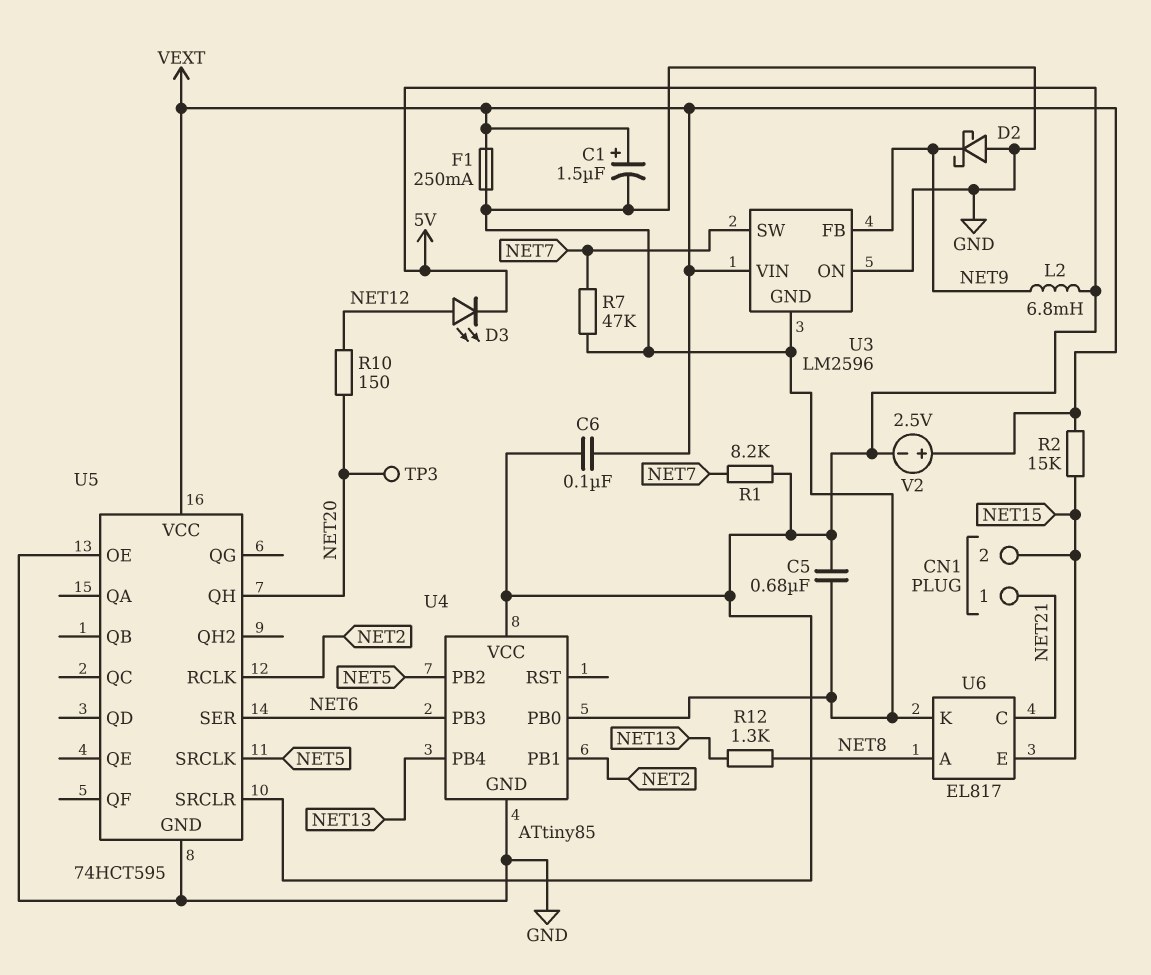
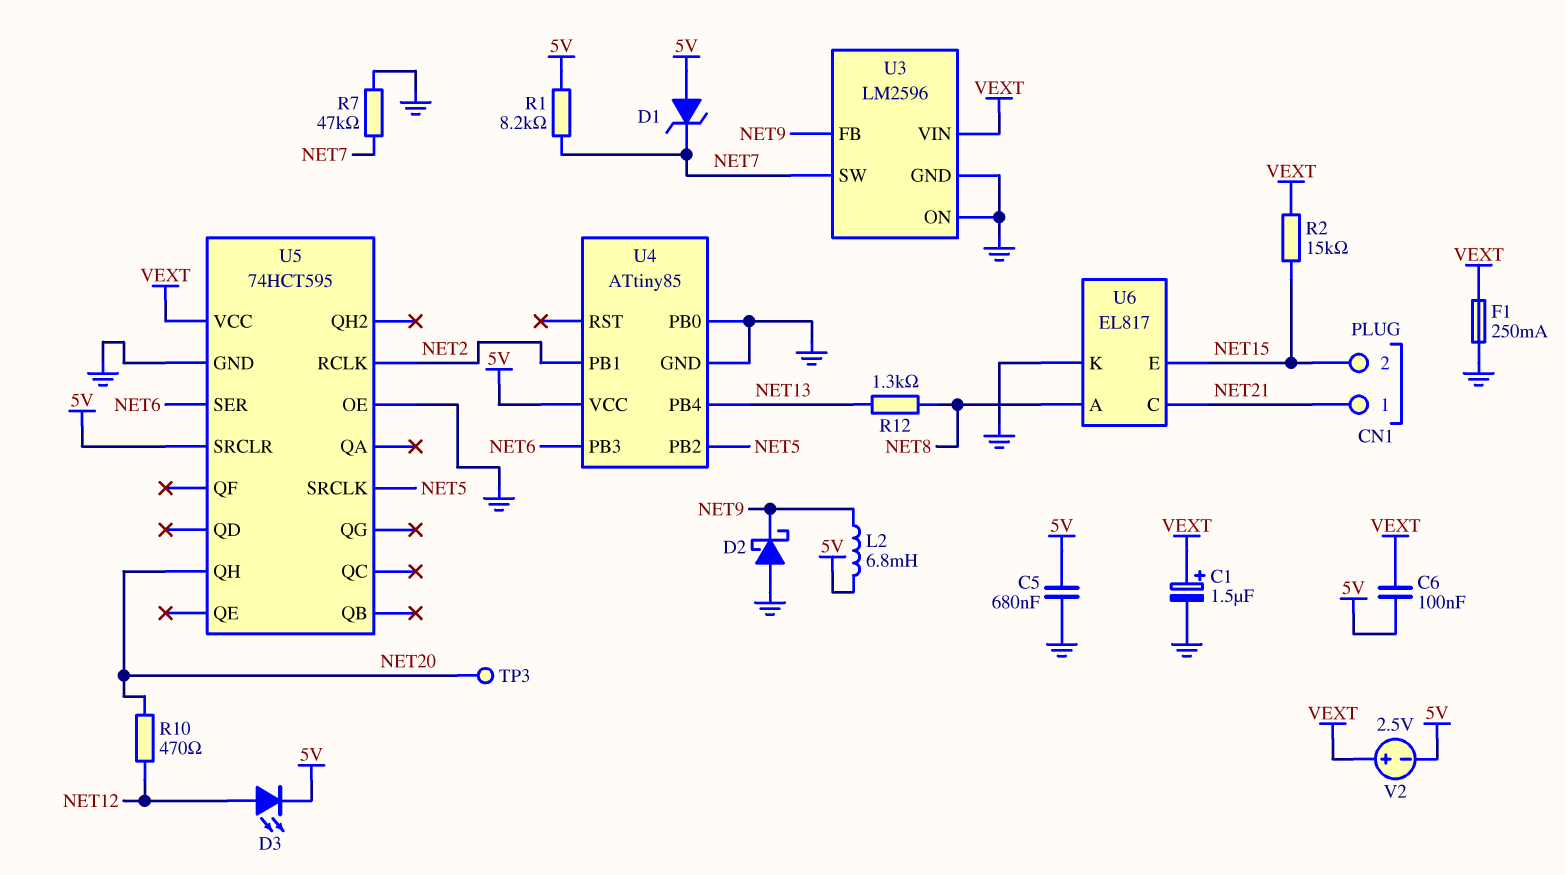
D1: none -> zener (A 5V, K NET7)
R10: 150 (NET12, NET20) -> 470 (NET12, NET20)

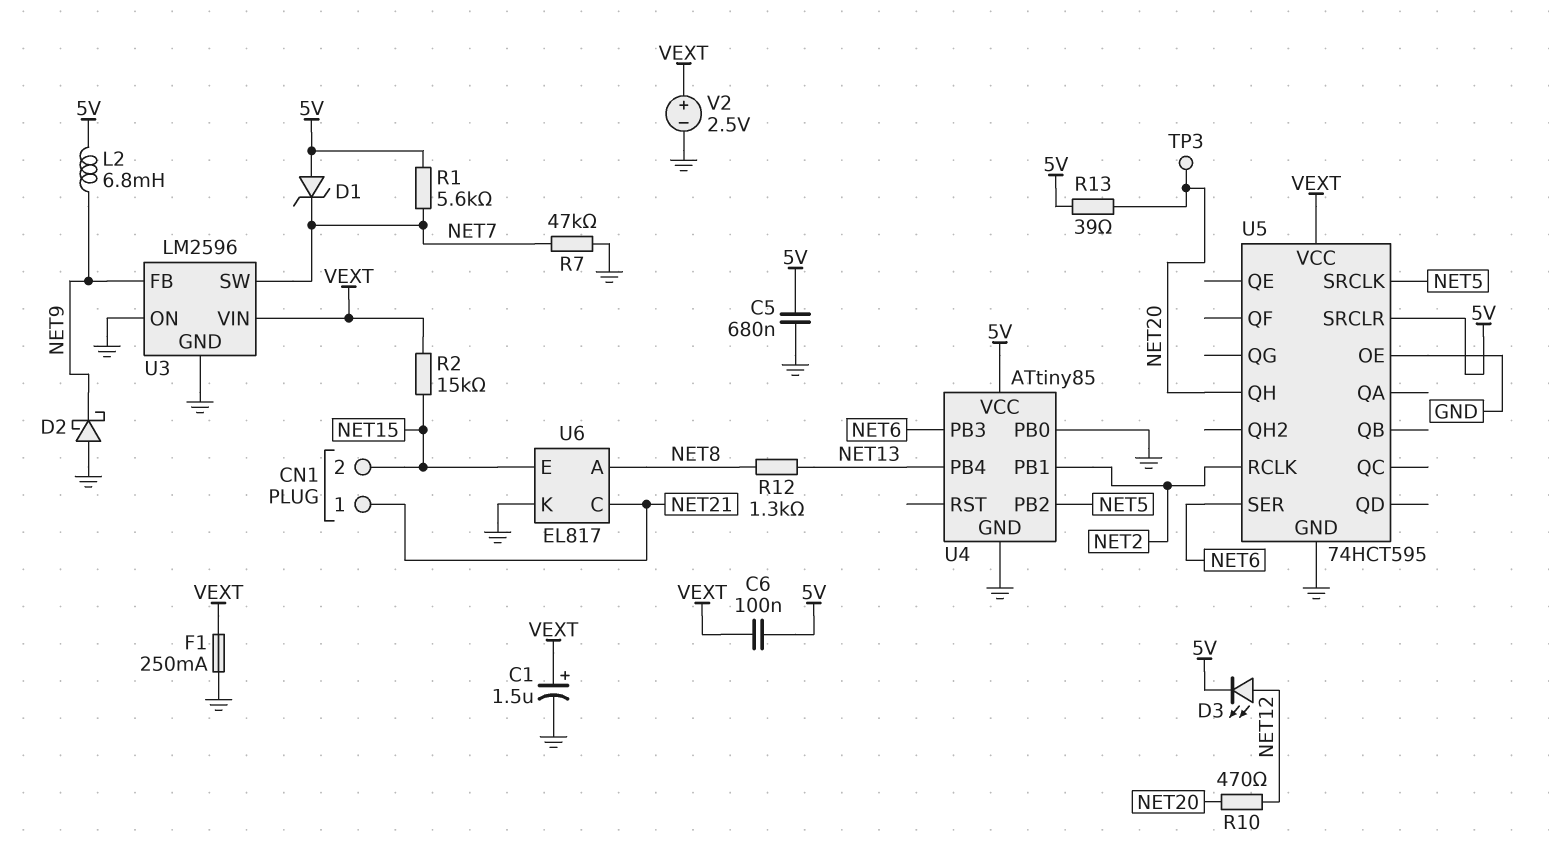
R1: 8.2k (5V, NET7) -> 5.6k (5V, NET7)
R13: none -> 39 (5V, NET20)
V2: 2.5V (plus VEXT, minus 5V) -> 2.5V (plus VEXT, minus GND)

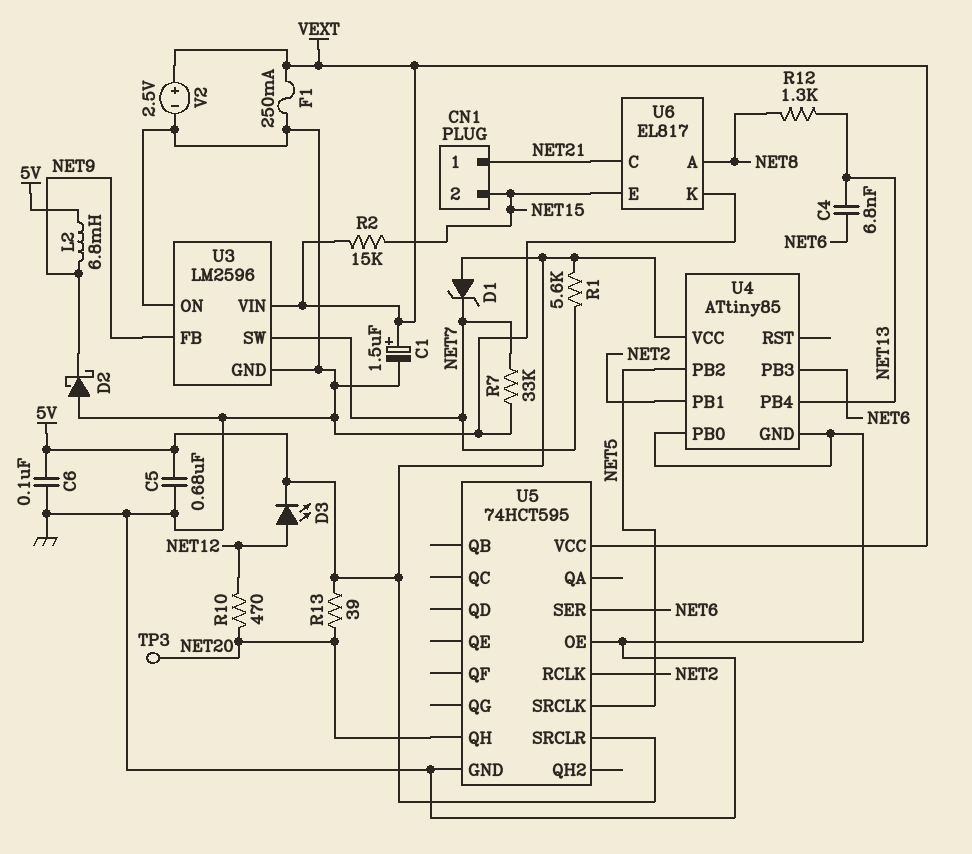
C4: none -> 6.8nF (NET6, NET13)
C6: 100nF (5V, VEXT) -> 100nF (5V, GND)
R7: 47k (GND, NET7) -> 33k (GND, NET7)

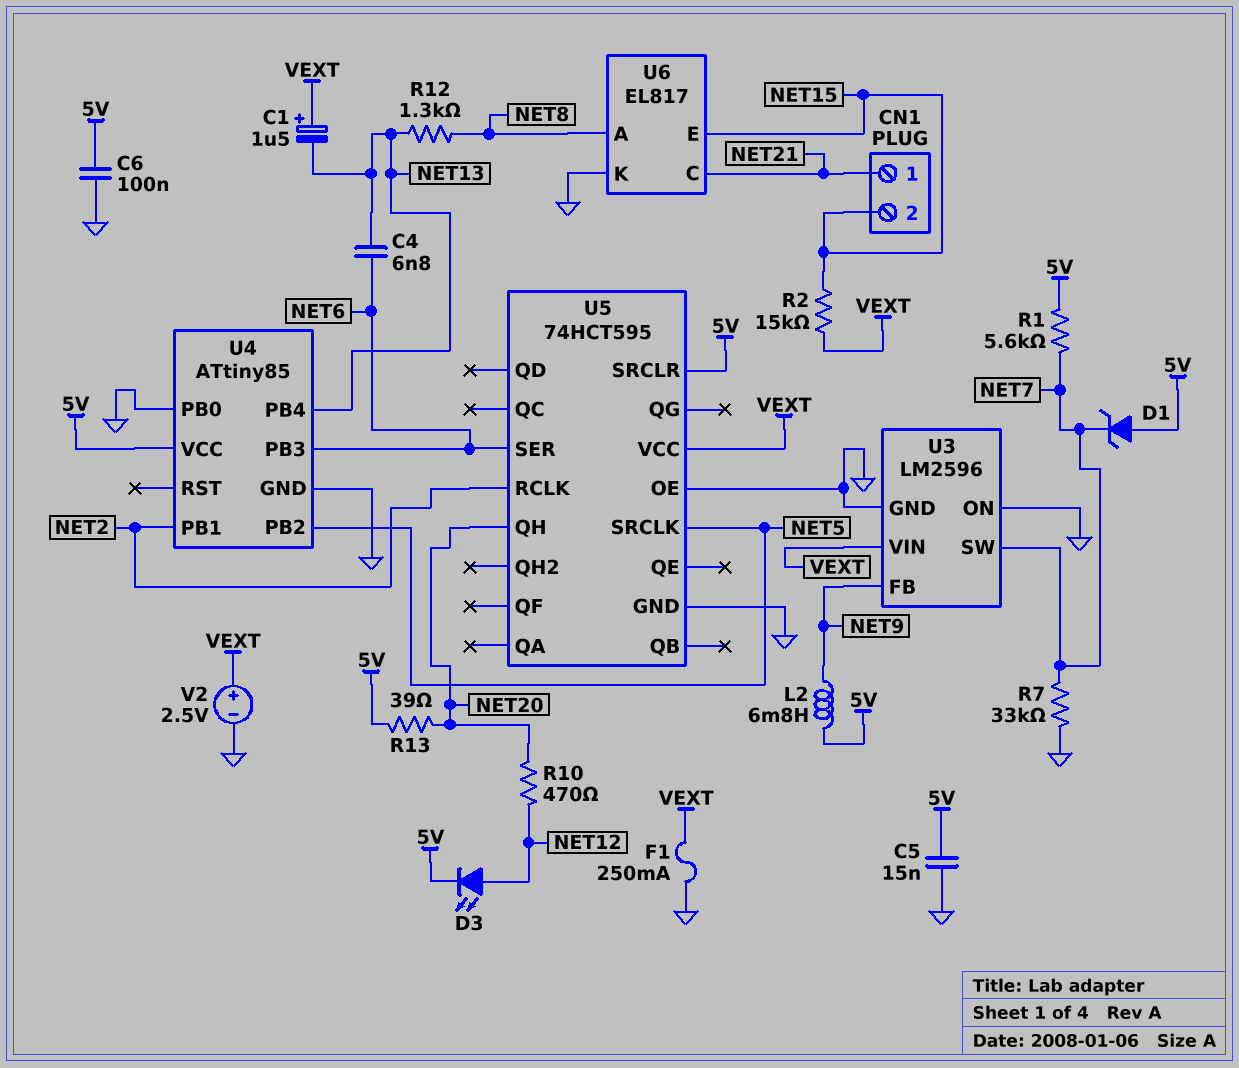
C1: 1.5uF (plus VEXT, minus GND) -> 1.5uF (plus VEXT, minus NET13)
C5: 680nF (5V, GND) -> 15nF (5V, GND)
D2: schottky (A GND, K NET9) -> none
TP3: test point (NET20) -> none

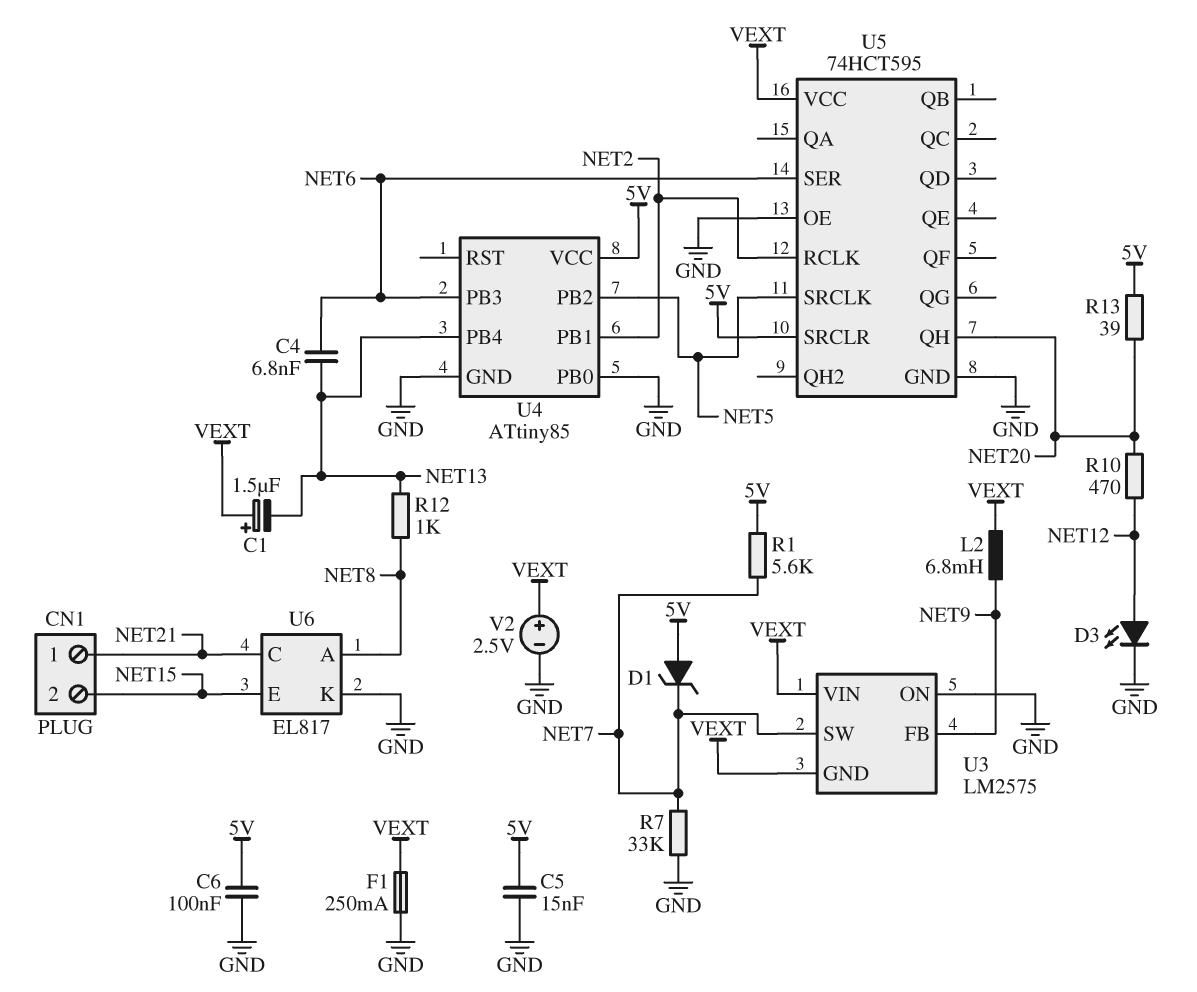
D3: LED (A NET12, K 5V) -> LED (A NET12, K GND)
L2: 6.8mH (5V, NET9) -> 6.8mH (NET9, VEXT)
R2: 15k (NET15, VEXT) -> none
R12: 1.3k (NET8, NET13) -> 1k (NET8, NET13)
U3: LM2596 -> LM2575
U3 pin GND: GND -> VEXT

